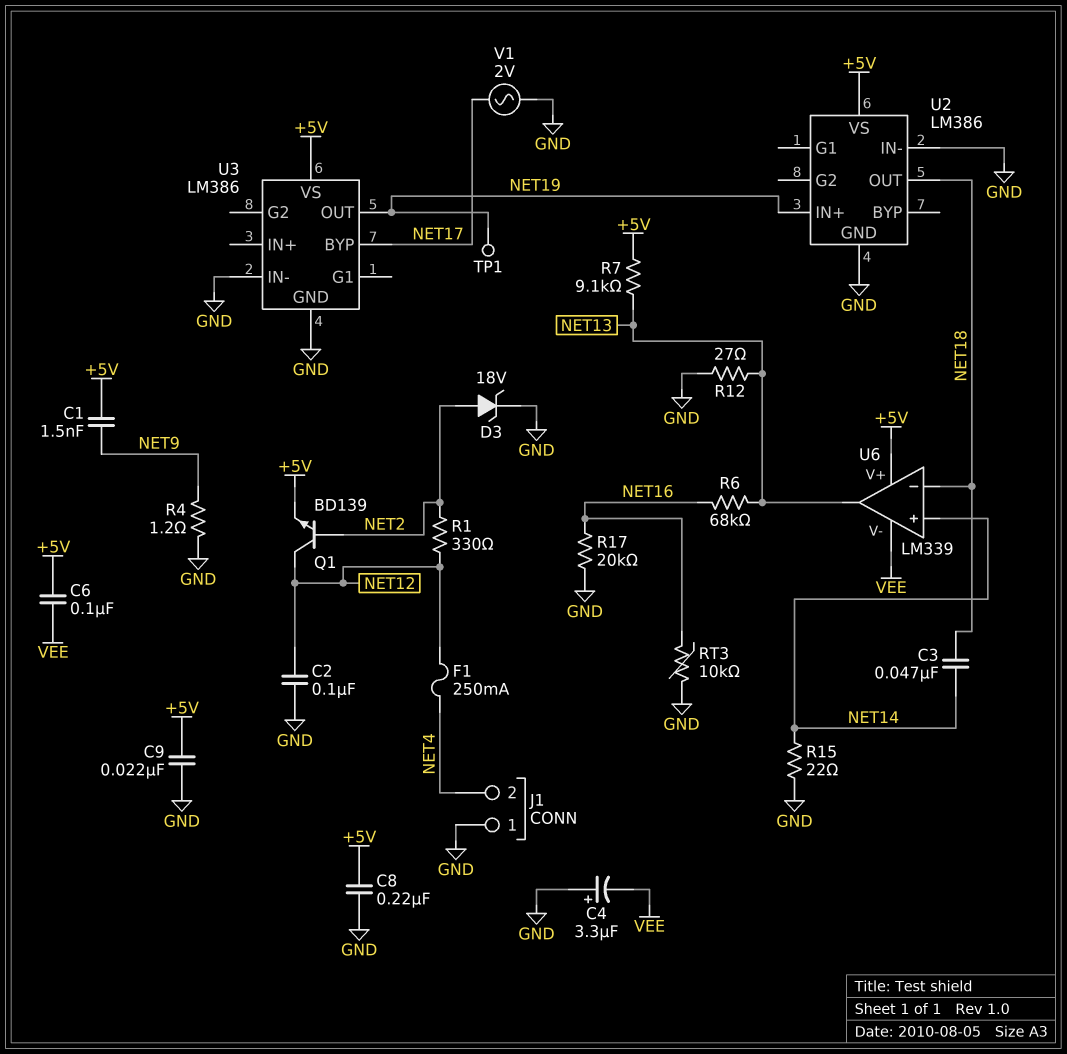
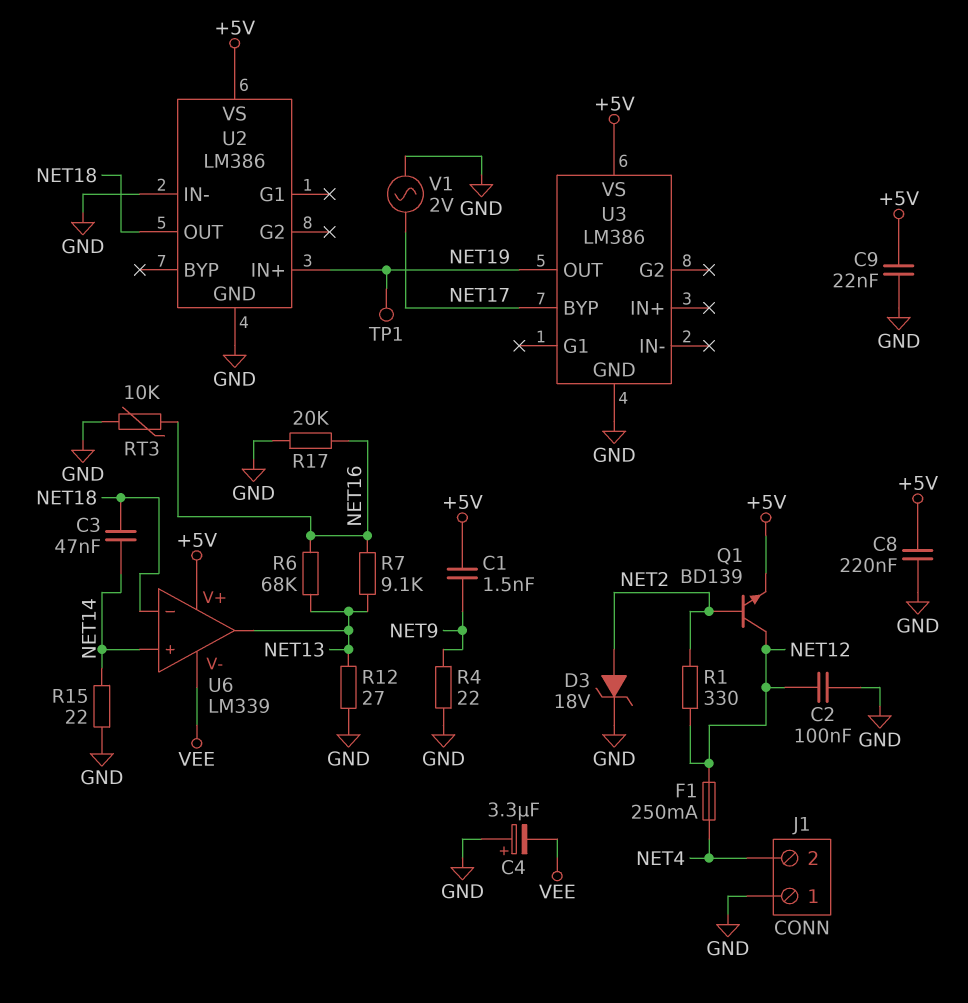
C6: 100nF (+5V, VEE) -> none
R4: 1.2 (GND, NET9) -> 22 (GND, NET9)
R7: 9.1k (+5V, NET13) -> 9.1k (NET13, NET16)
U3 pin IN-: GND -> none

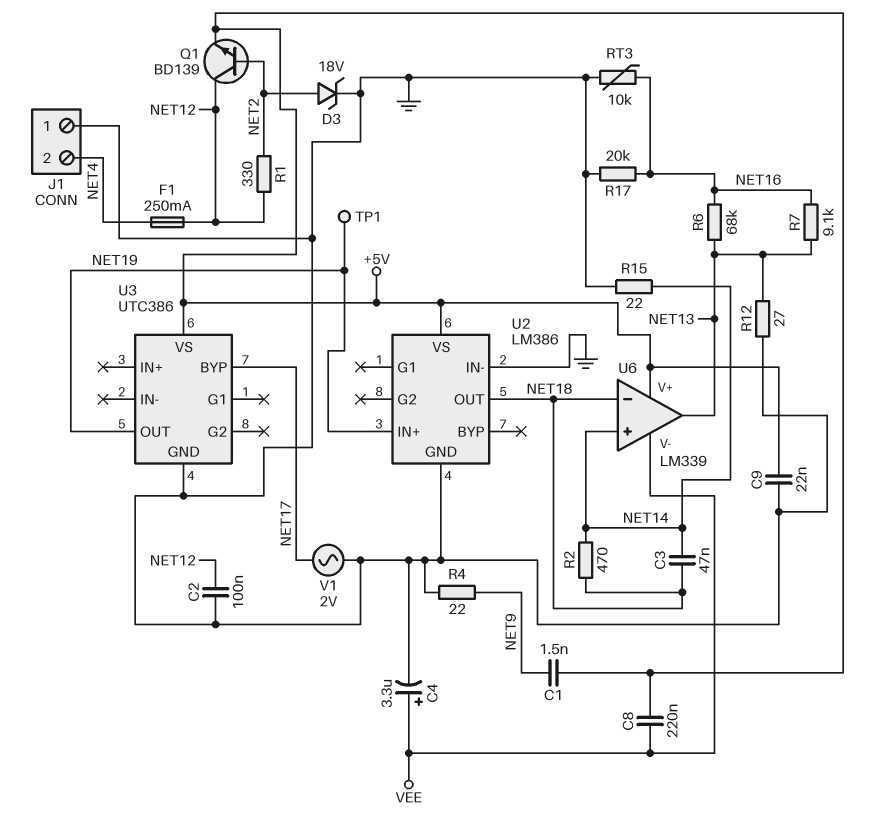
C4: 3.3uF (plus GND, minus VEE) -> 3.3uF (plus VEE, minus GND)
C8: 220nF (+5V, GND) -> 220nF (+5V, VEE)
R2: none -> 470 (NET14, NET18)
U3: LM386 -> UTC386

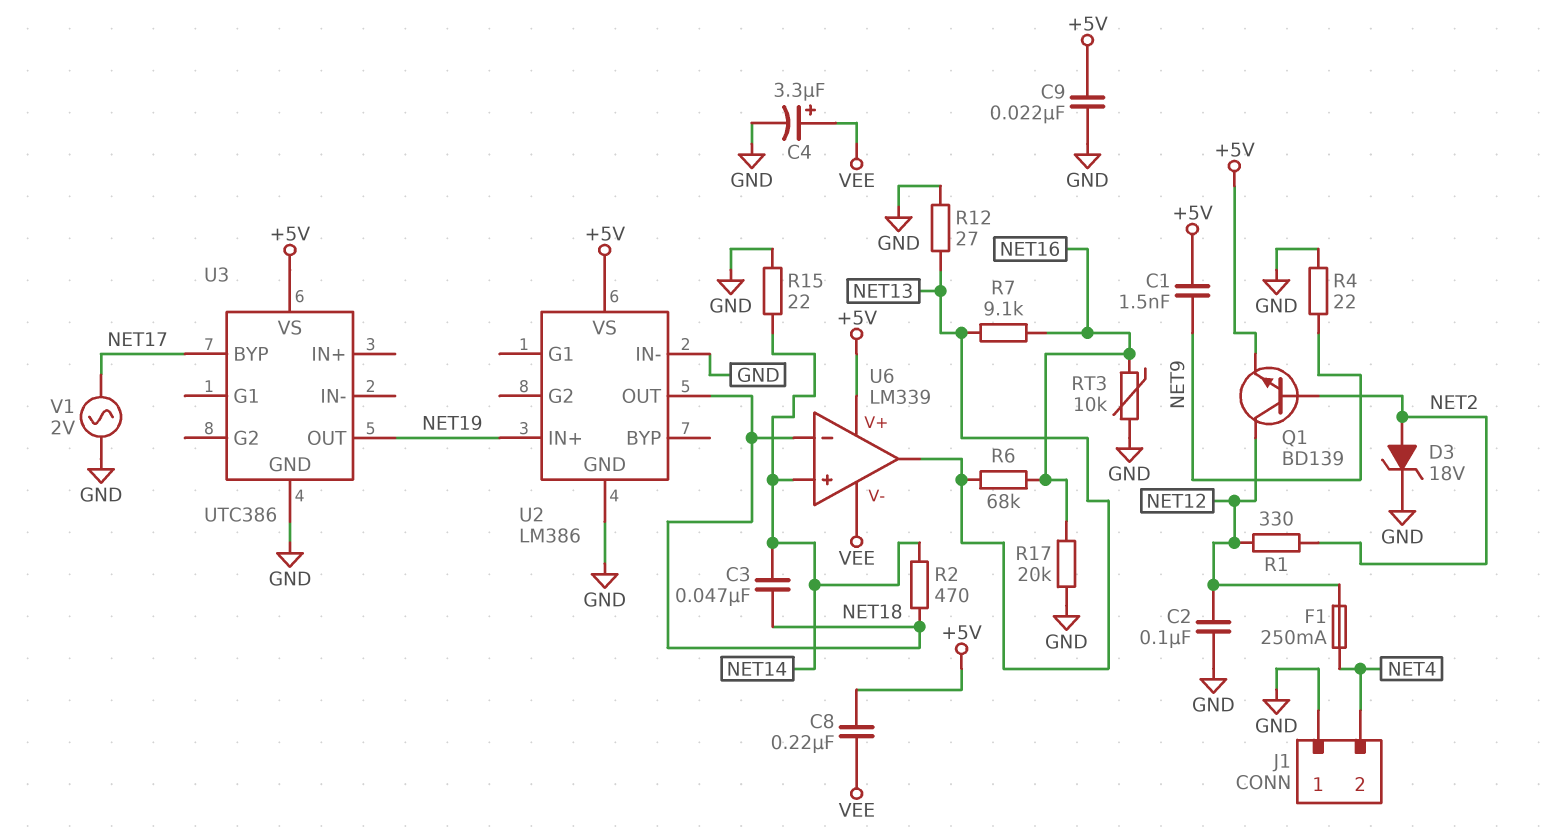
TP1: test point (NET19) -> none

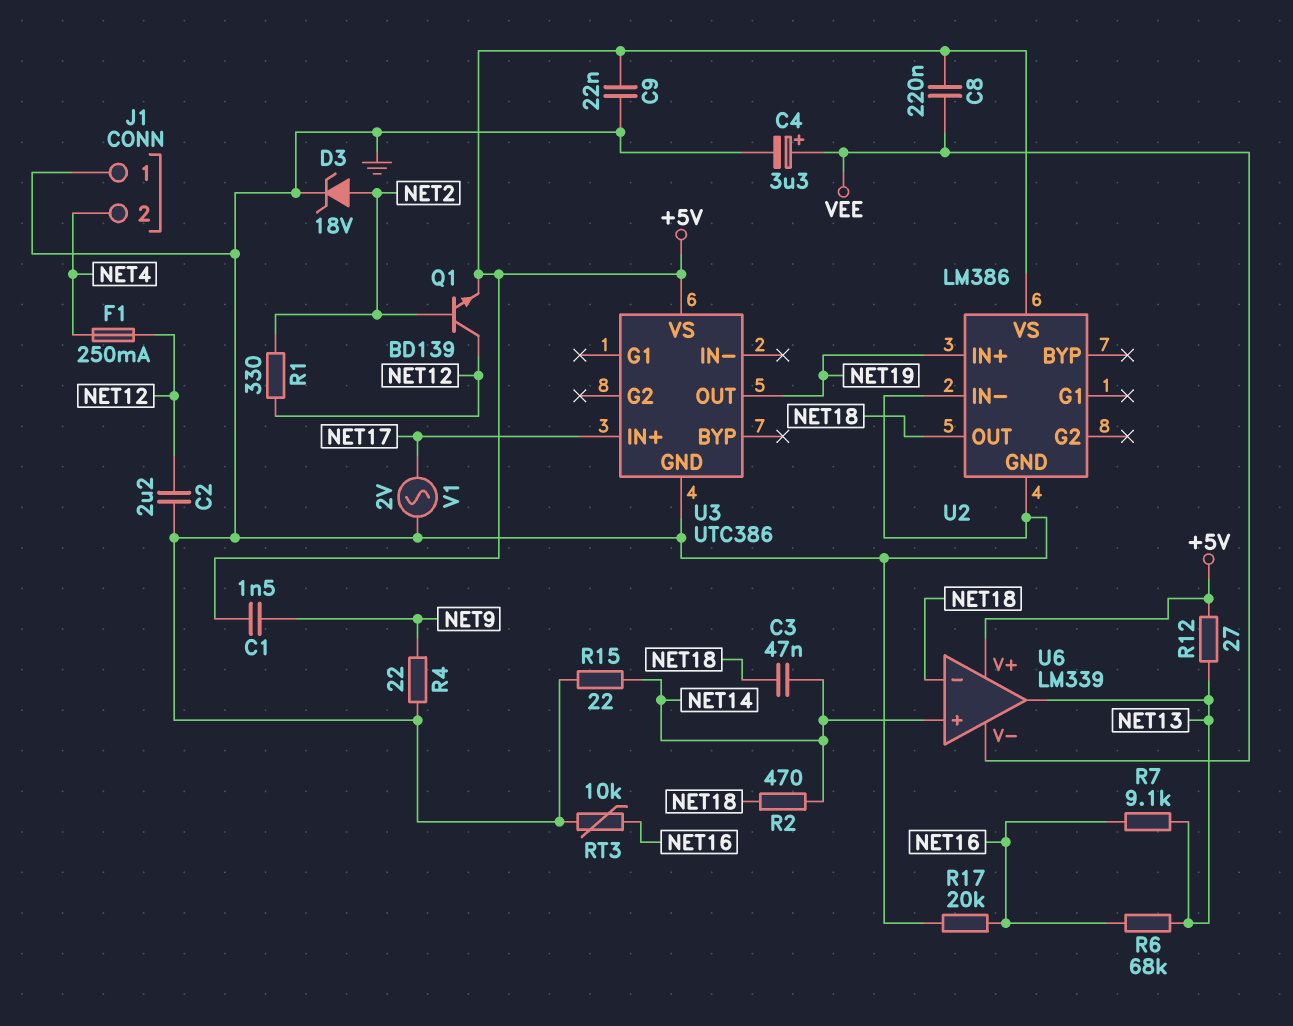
C2: 100nF (GND, NET12) -> 2.2uF (GND, NET12)
R12: 27 (GND, NET13) -> 27 (+5V, NET13)
U3 pin BYP: NET17 -> none
U3 pin IN+: none -> NET17

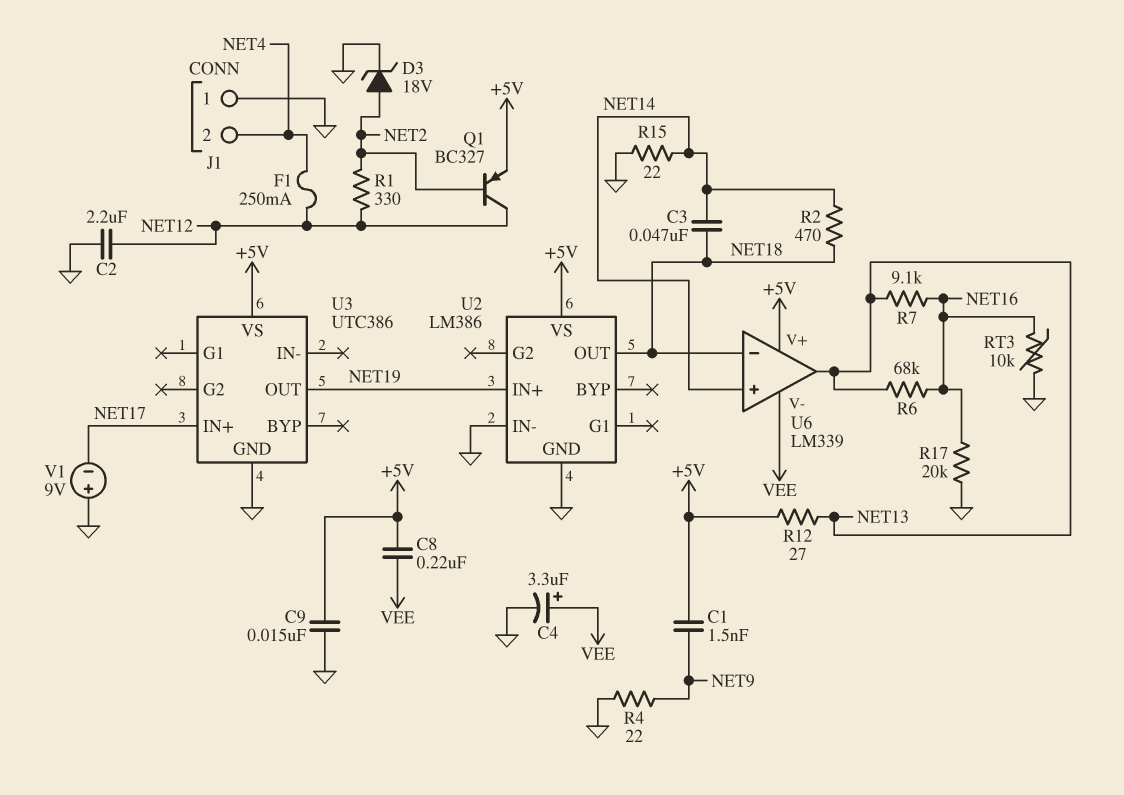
C9: 22nF (+5V, GND) -> 15nF (+5V, GND)
Q1: NPN BD139 (B NET2, C NET12, E +5V) -> PNP BC327 (B NET2, C NET12, E +5V)
V1: AC 2V (GND, NET17) -> 9V (plus GND, minus NET17)

